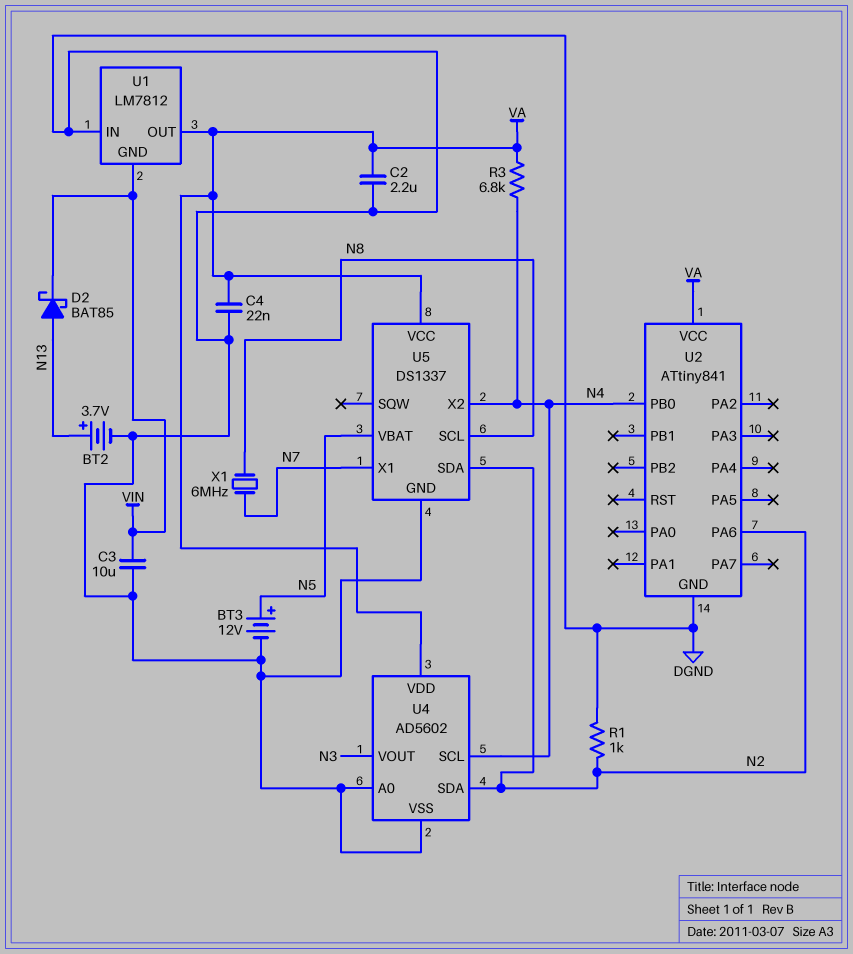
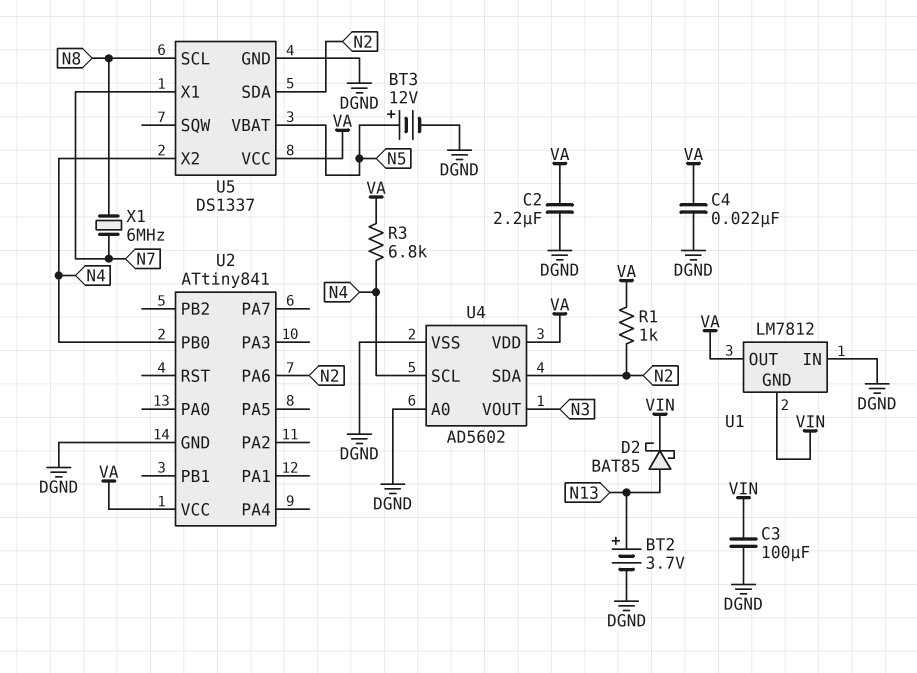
C3: 10uF (DGND, VIN) -> 100uF (DGND, VIN)
R1: 1k (DGND, N2) -> 1k (N2, VA)

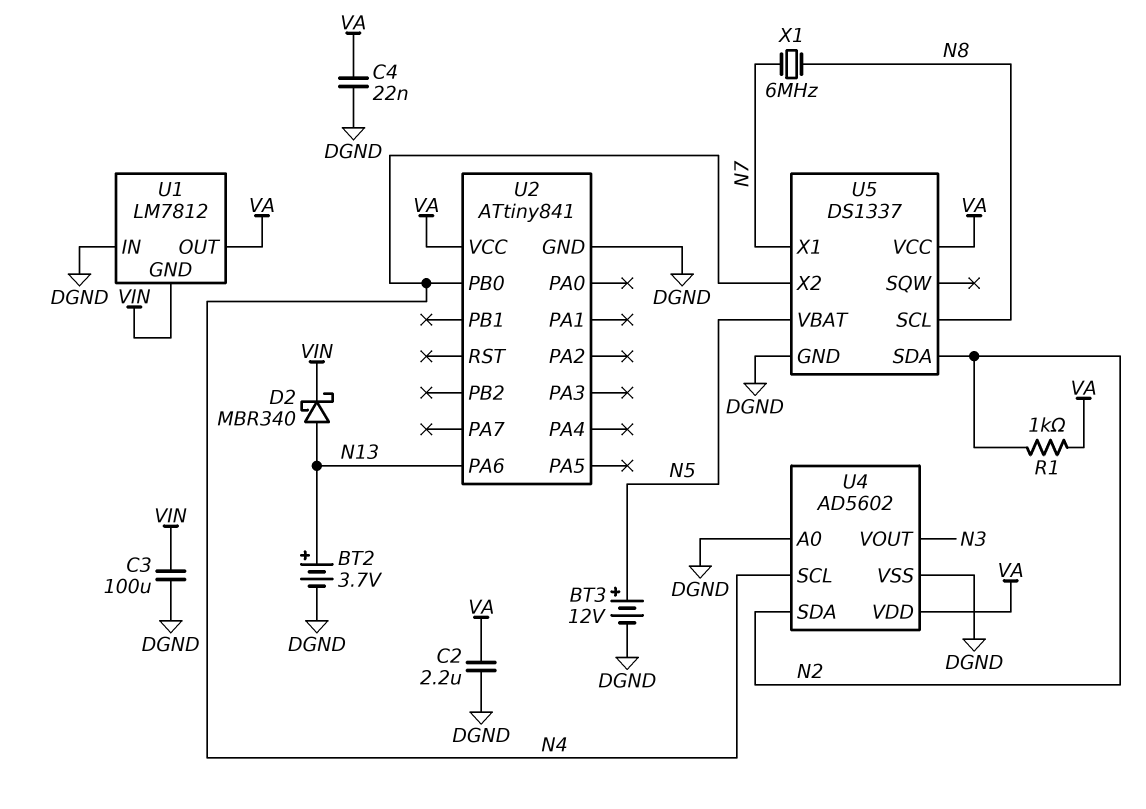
D2: schottky BAT85 (A N13, K VIN) -> schottky MBR340 (A N13, K VIN)
R3: 6.8k (N4, VA) -> none
U2 pin PA6: N2 -> N13

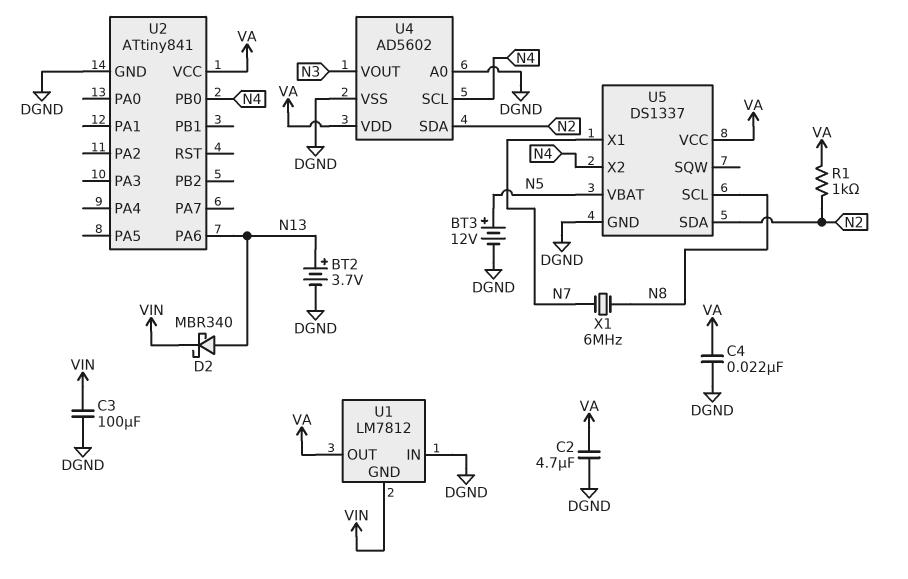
C2: 2.2uF (DGND, VA) -> 4.7uF (DGND, VA)

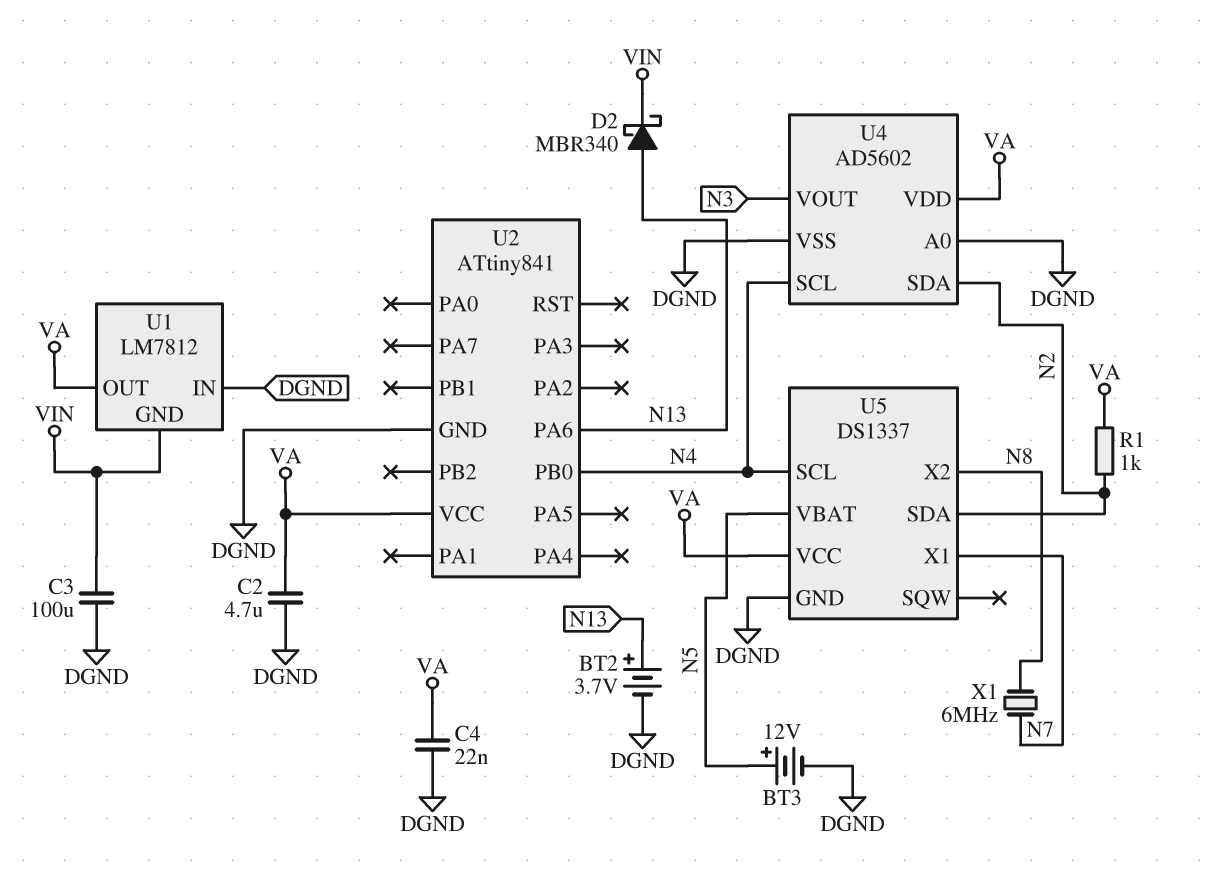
U5 pin SCL: N8 -> N4
U5 pin X2: N4 -> N8

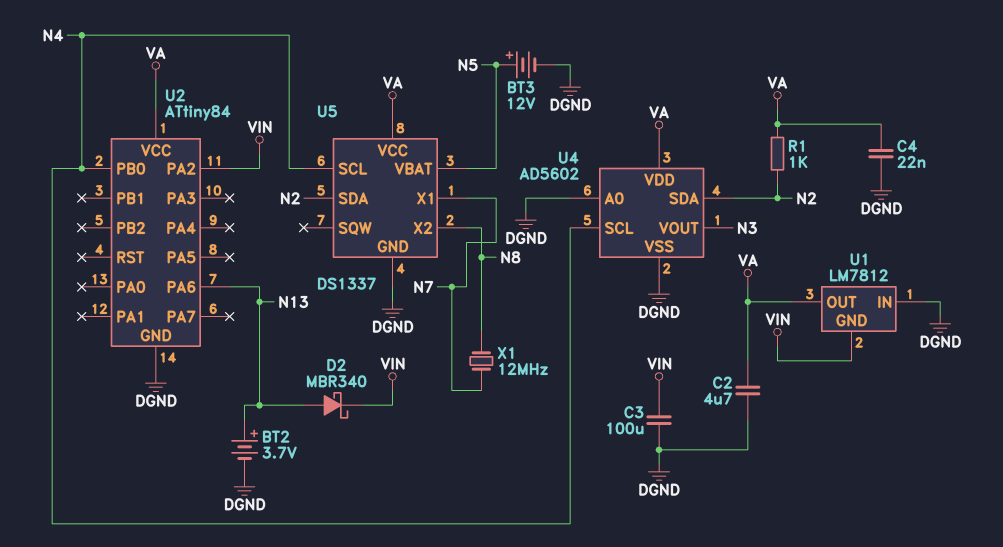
U2: ATtiny841 -> ATtiny84
U2 pin PA2: none -> VIN
X1: 6MHz (N7, N8) -> 12MHz (N7, N8)

